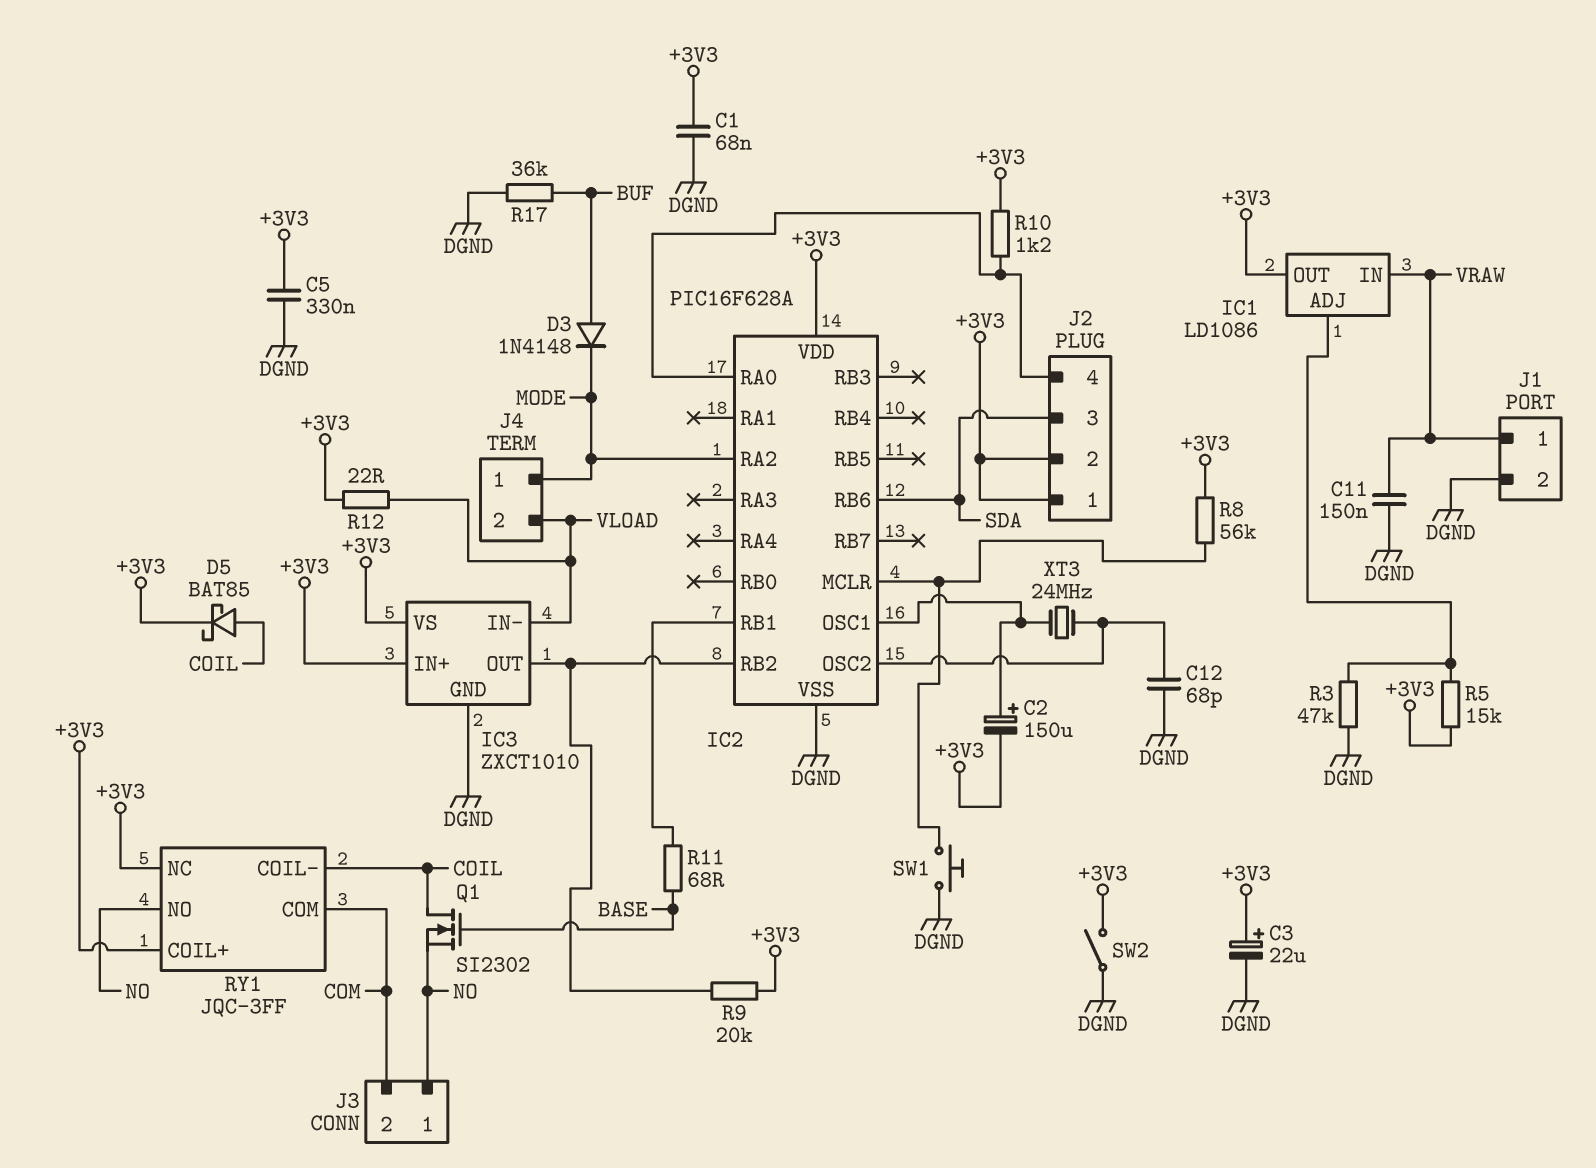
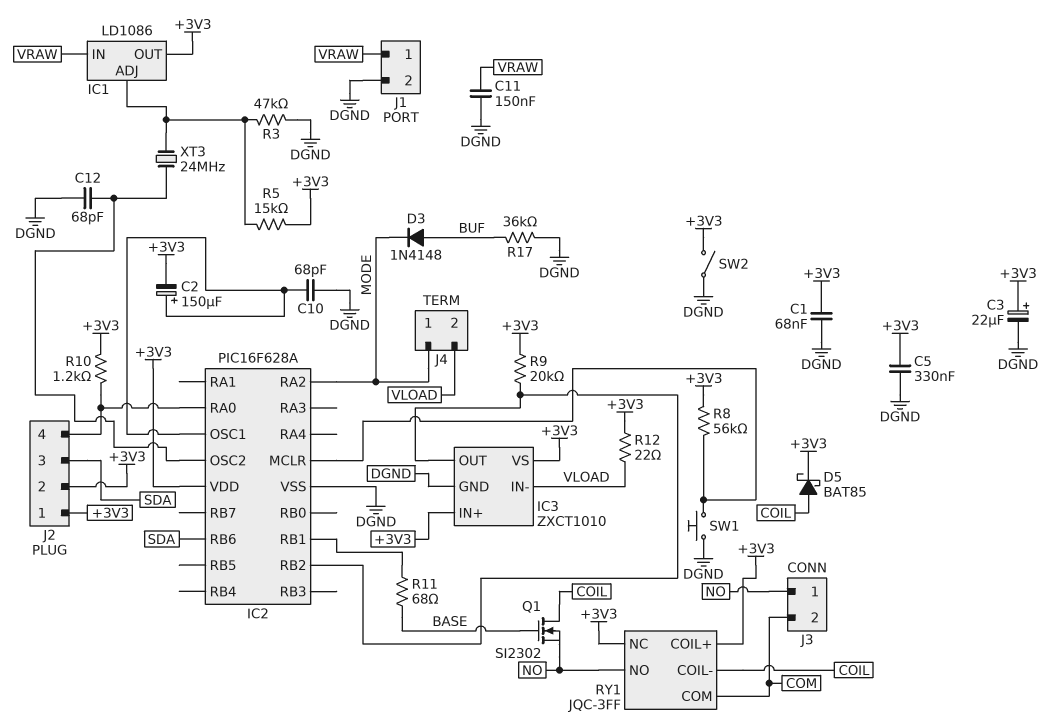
C10: none -> 68pF (DGND, IC2/OSC1)
XT3: 24MHz (IC2/OSC1, IC2/OSC2) -> 24MHz (IC1/ADJ, IC2/OSC2)

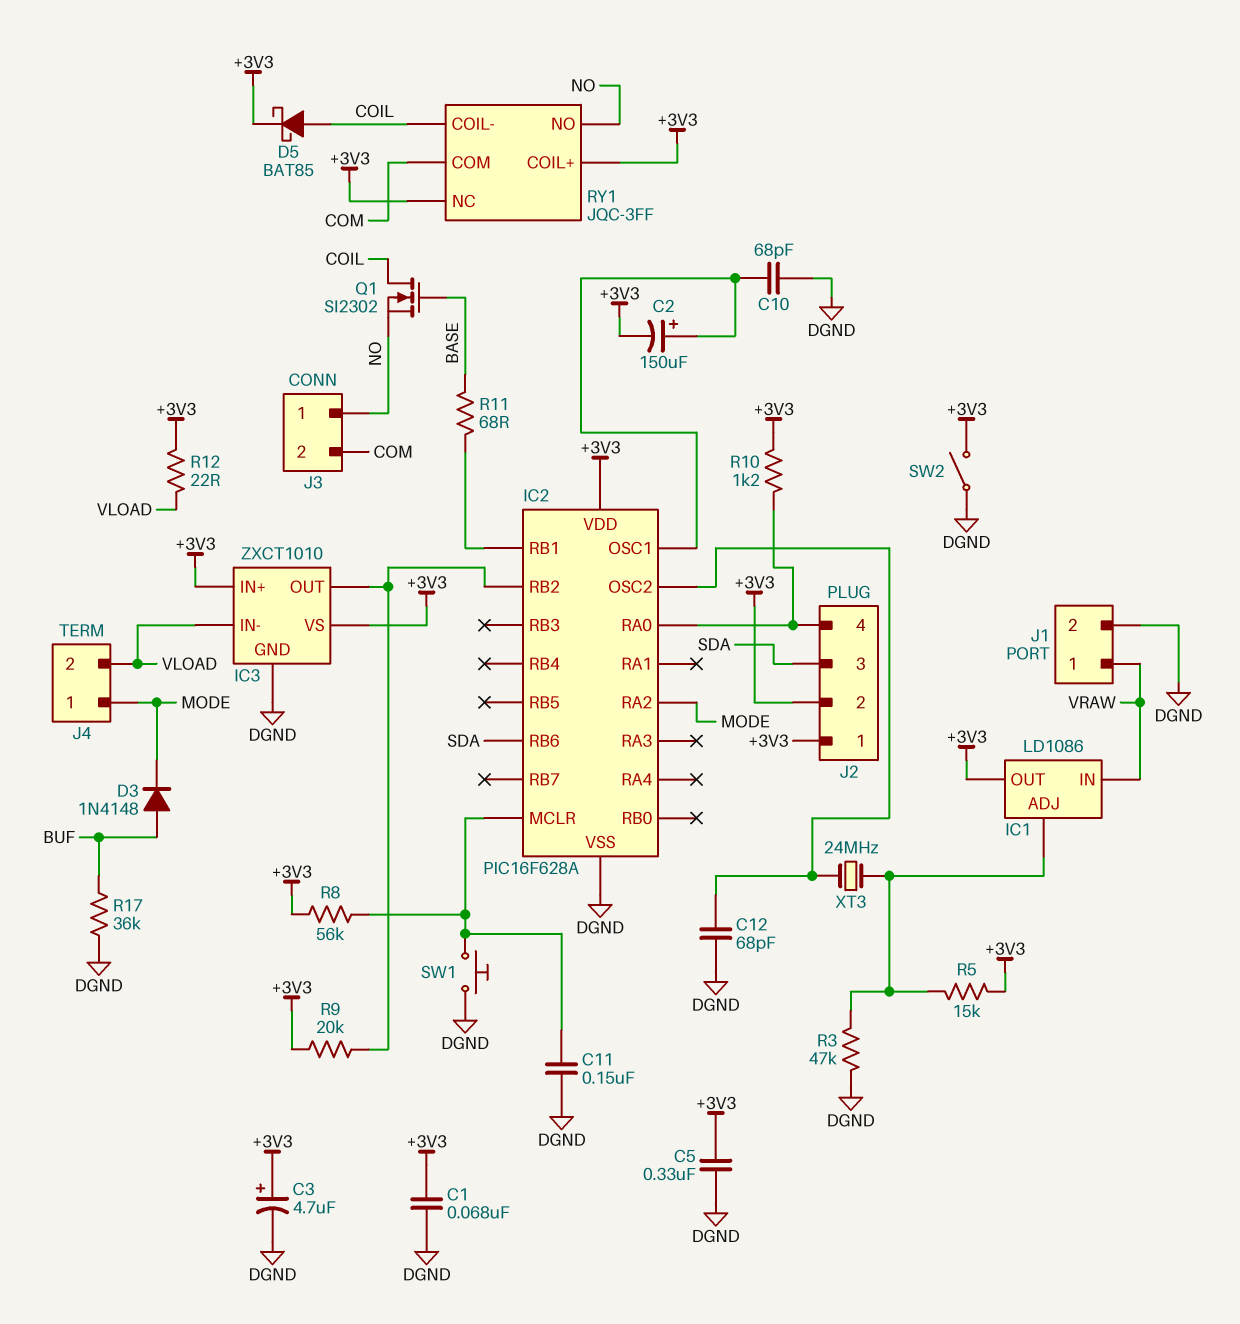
C3: 22uF (plus +3V3, minus DGND) -> 4.7uF (plus +3V3, minus DGND)
C11: 150nF (DGND, VRAW) -> 150nF (DGND, IC2/MCLR)

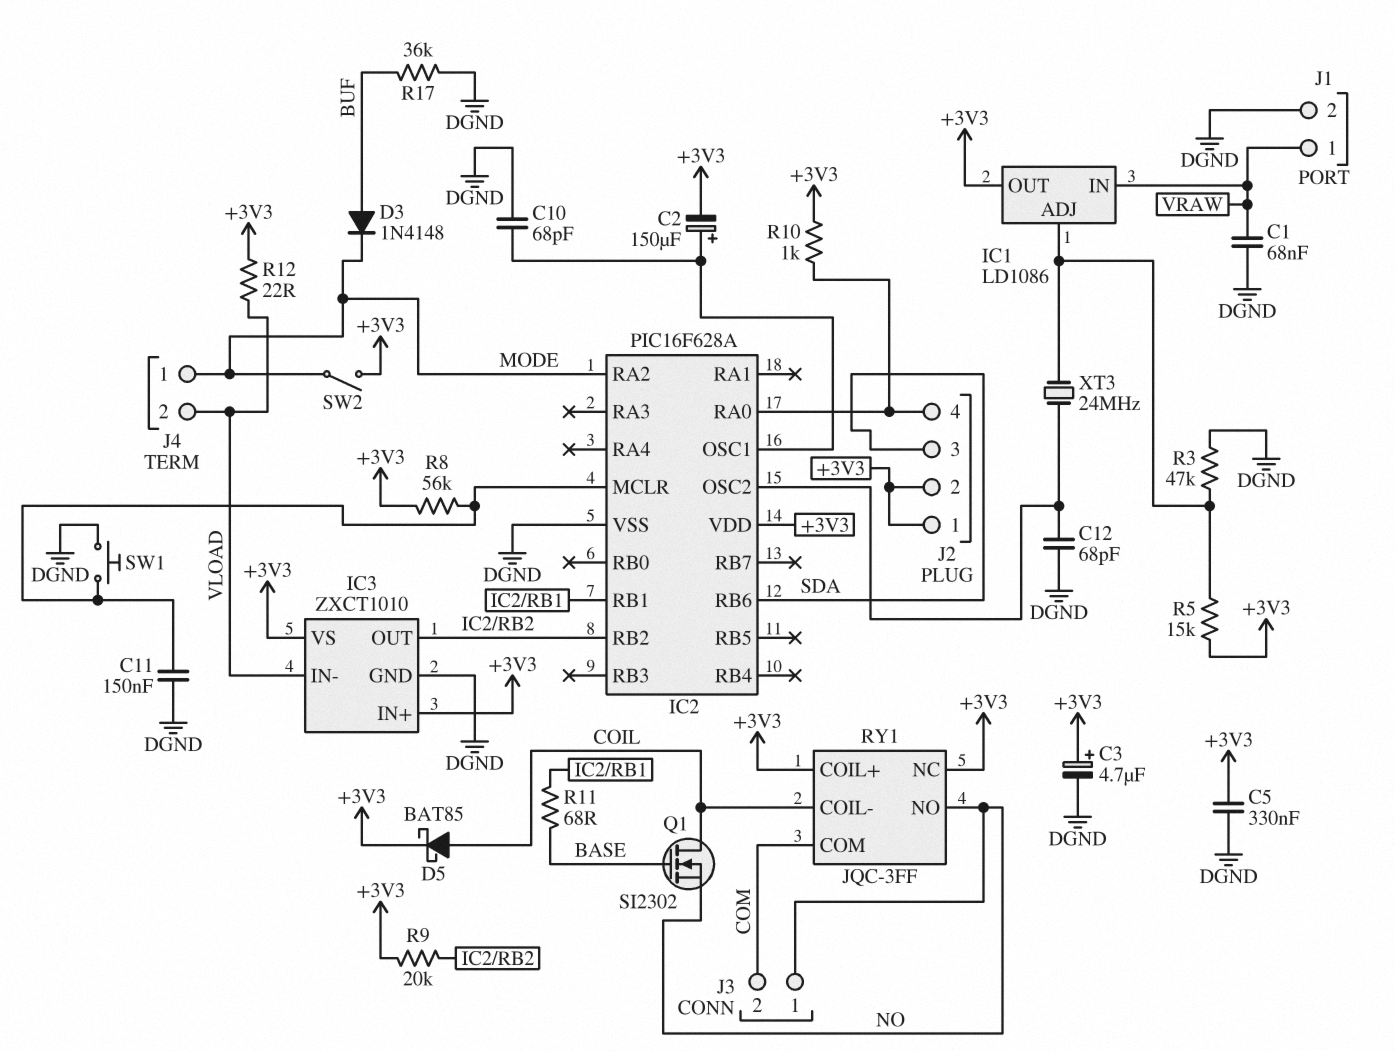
C1: 68nF (+3V3, DGND) -> 68nF (DGND, VRAW)
R10: 1.2k (+3V3, IC2/RA0) -> 1k (+3V3, IC2/RA0)
SW2: switch (+3V3, DGND) -> switch (+3V3, MODE)

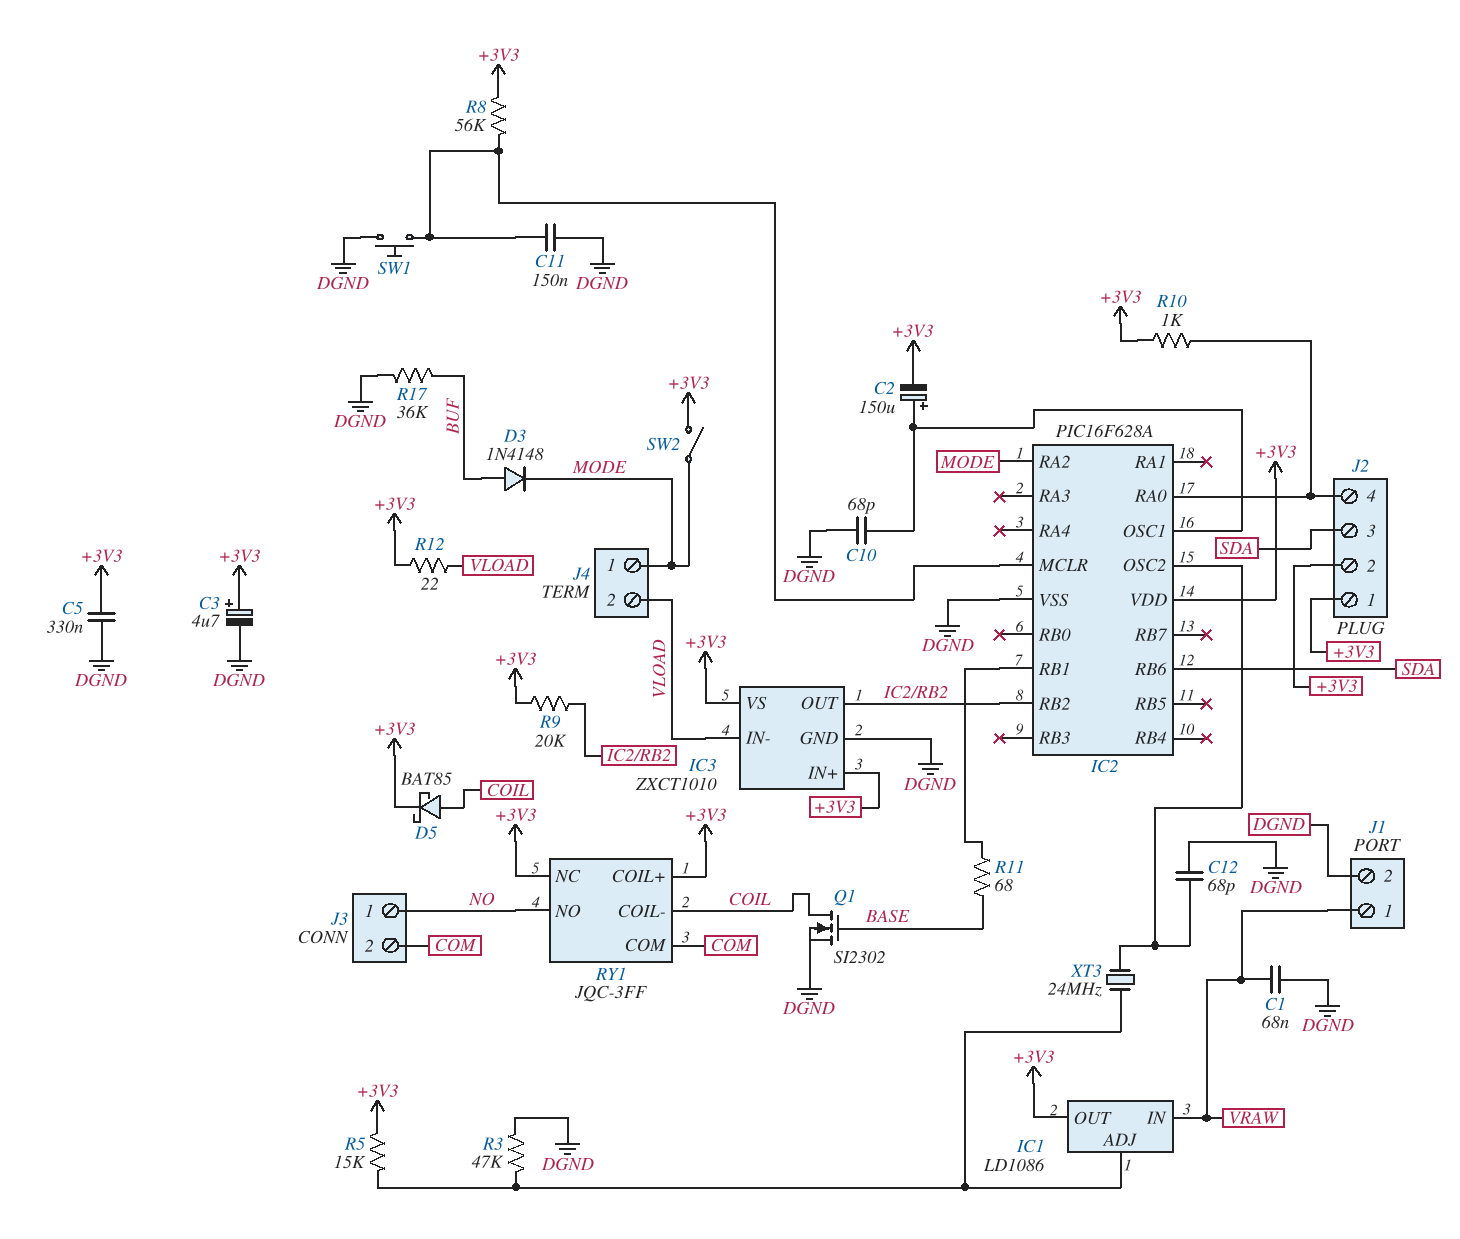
Q1: NMOS SI2302 (G BASE, D COIL, S NO) -> NMOS SI2302 (G BASE, D COIL, S DGND)

